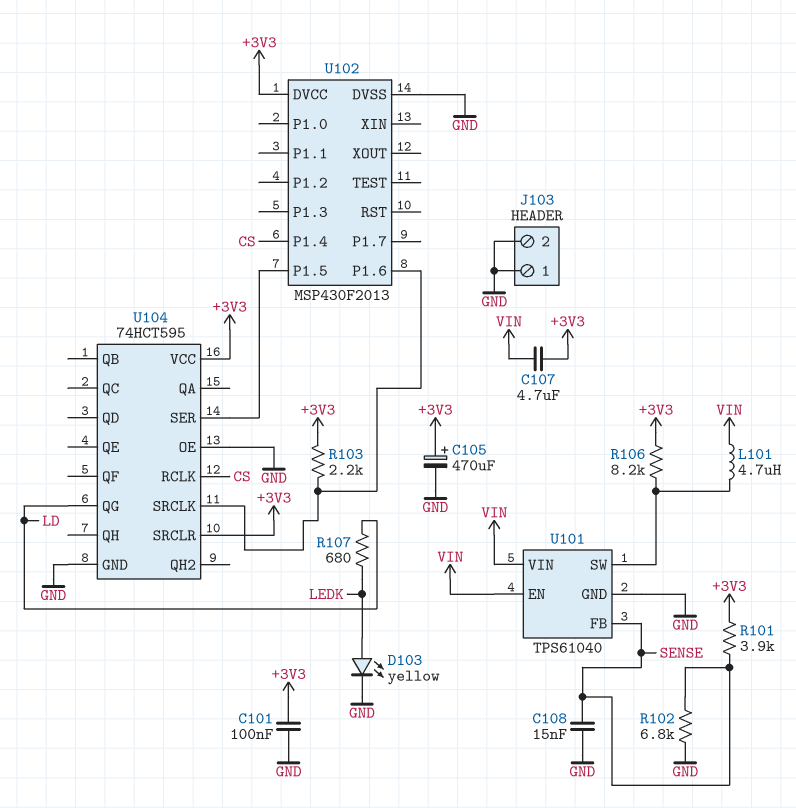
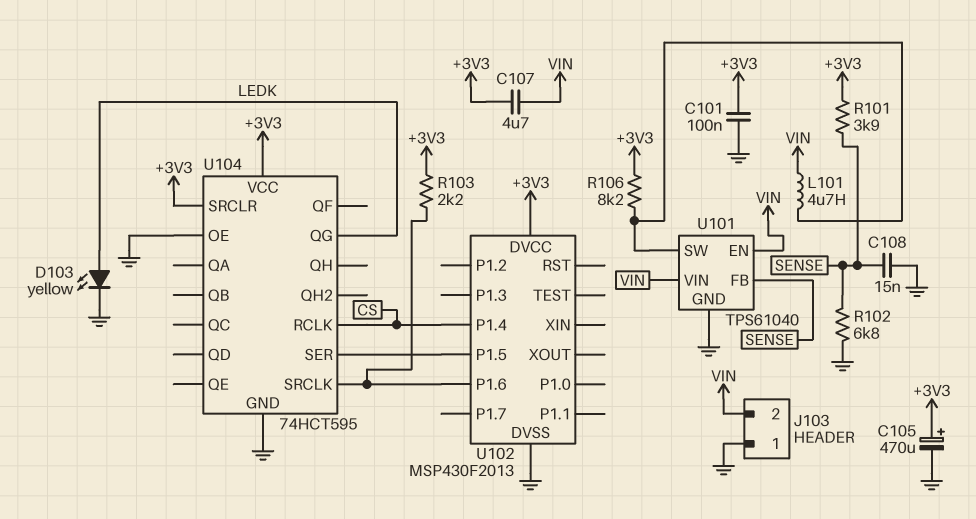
J103 pin 2: GND -> VIN
R107: 680 (LD, LEDK) -> none
U104 pin QG: LD -> LEDK

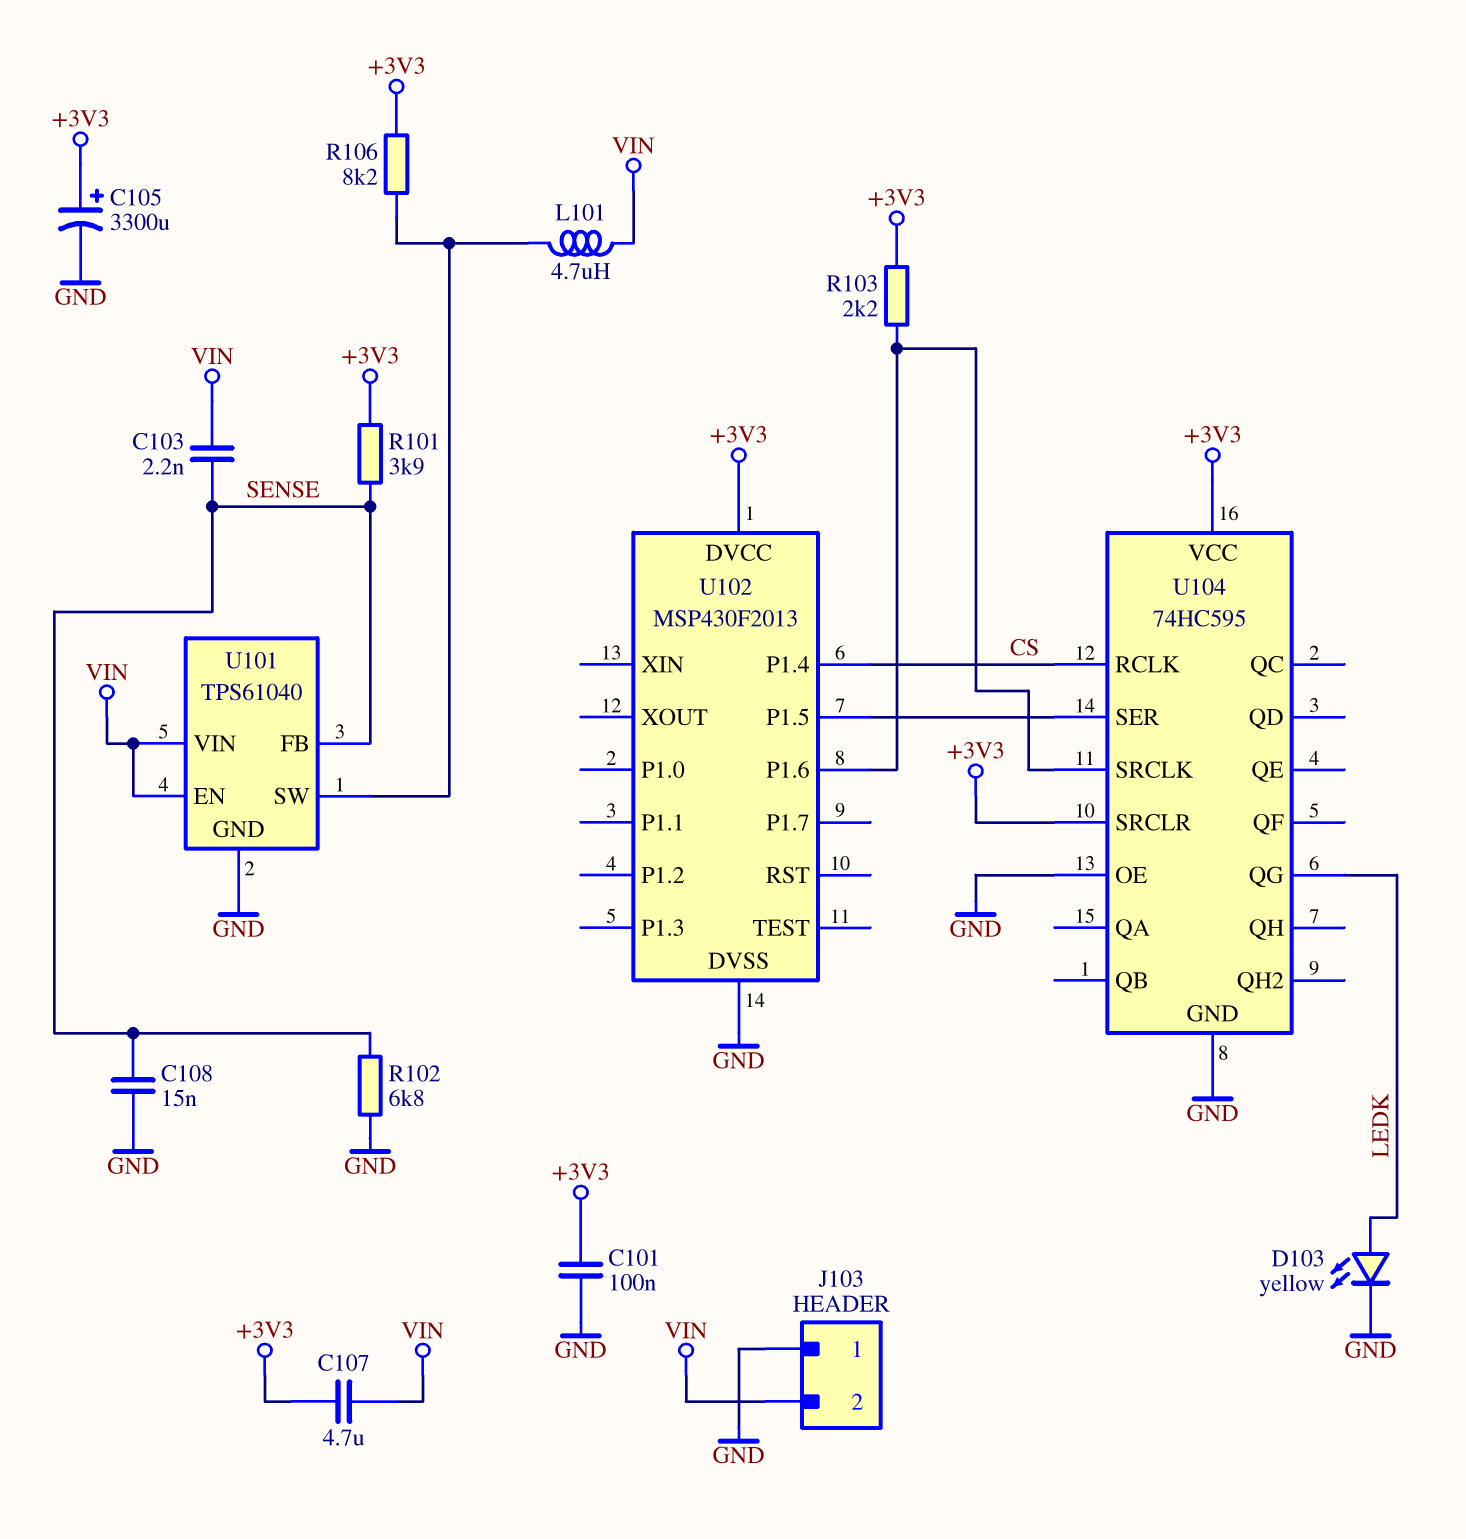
C103: none -> 2.2nF (SENSE, VIN)
C105: 470uF (plus +3V3, minus GND) -> 3300uF (plus +3V3, minus GND)
U104: 74HCT595 -> 74HC595

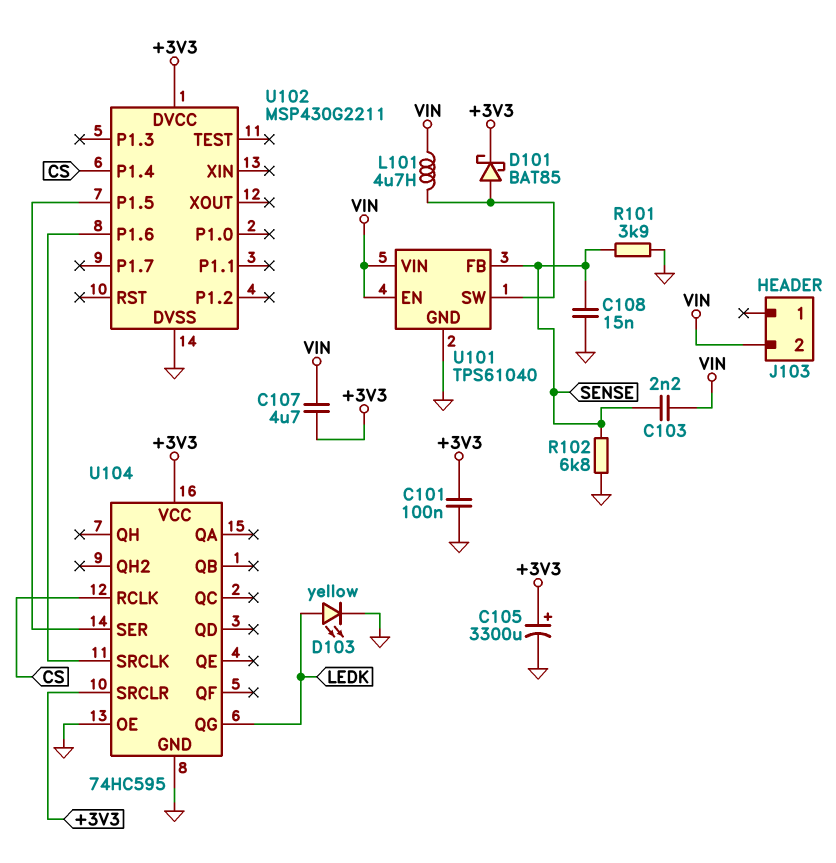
D101: none -> schottky BAT85 (A U101/SW, K +3V3)
J103 pin 1: GND -> none
R101: 3.9k (+3V3, SENSE) -> 3.9k (GND, SENSE)
R103: 2.2k (+3V3, U102/P1.6) -> none
R106: 8.2k (+3V3, U101/SW) -> none
U102: MSP430F2013 -> MSP430G2211

